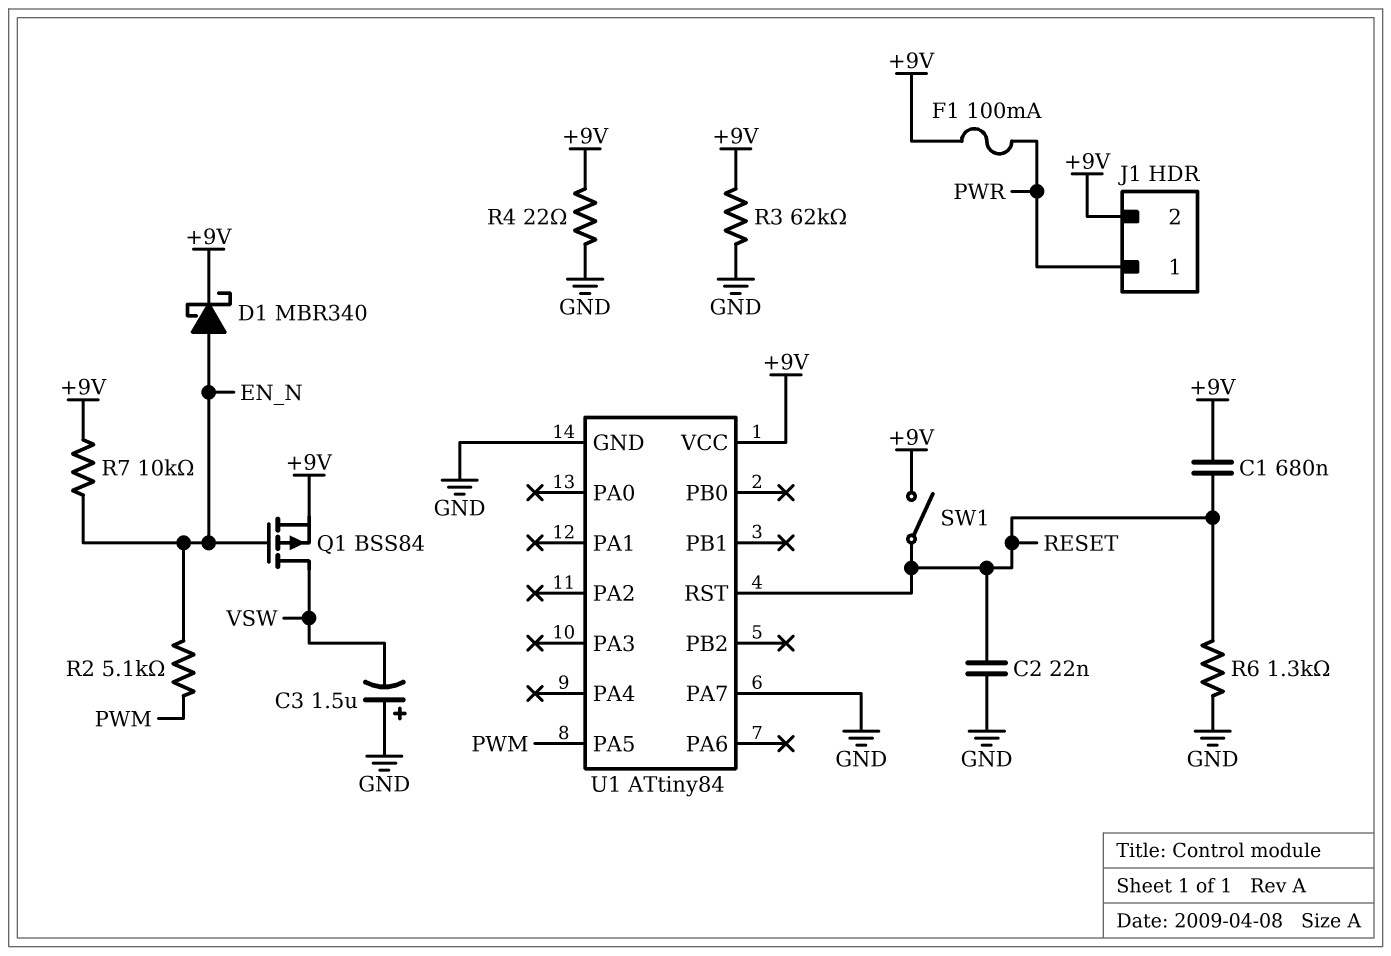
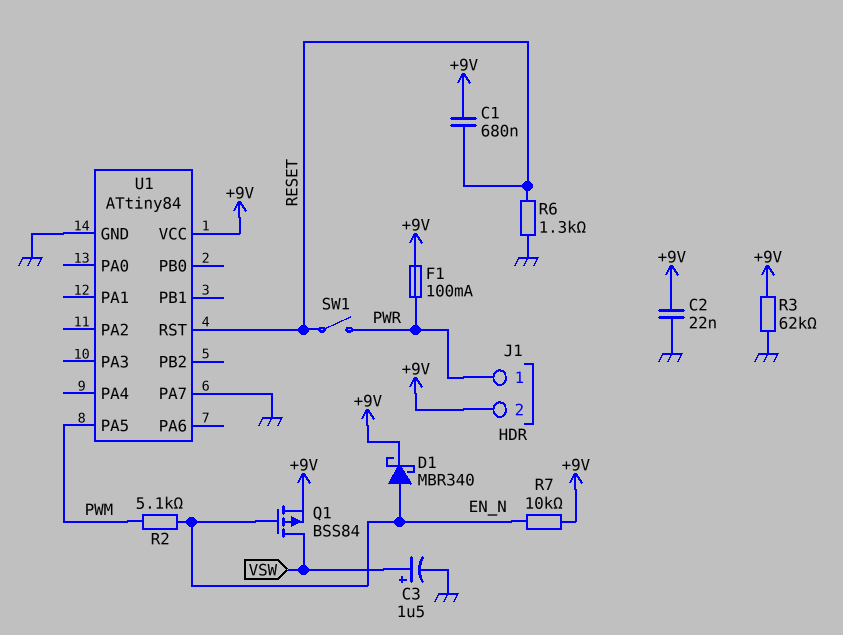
C2: 22nF (GND, RESET) -> 22nF (+9V, GND)
C3: 1.5uF (plus GND, minus VSW) -> 1.5uF (plus VSW, minus GND)
R4: 22 (+9V, GND) -> none
SW1: switch (+9V, RESET) -> switch (PWR, RESET)

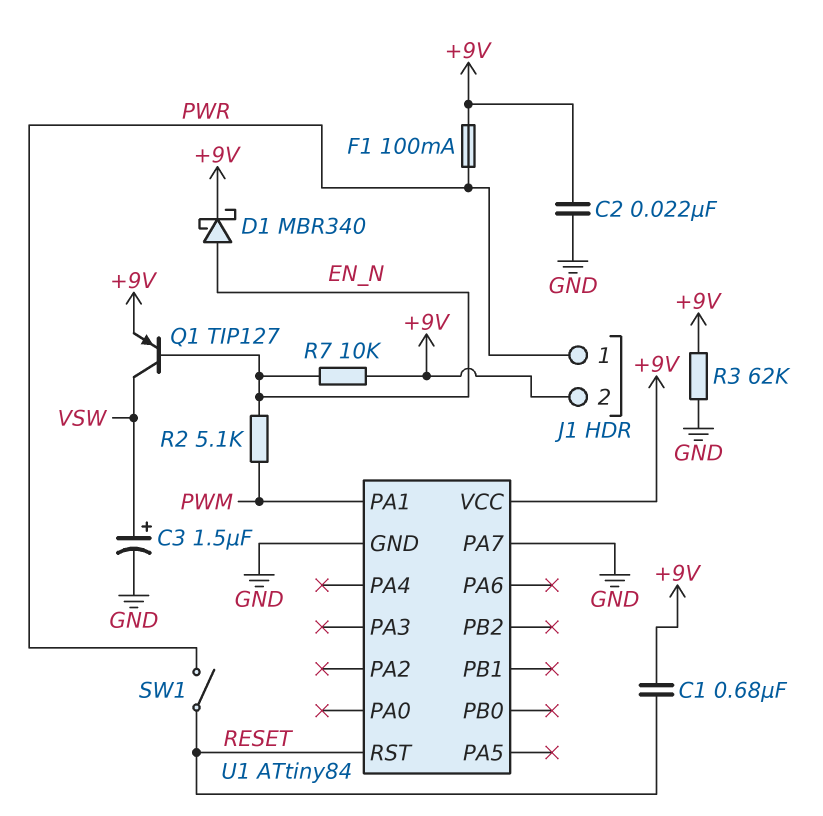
Q1: PMOS BSS84 (G EN_N, D VSW, S +9V) -> PNP TIP127 (B EN_N, C VSW, E +9V)
R6: 1.3k (GND, RESET) -> none
U1 pin PA1: none -> PWM
U1 pin PA5: PWM -> none

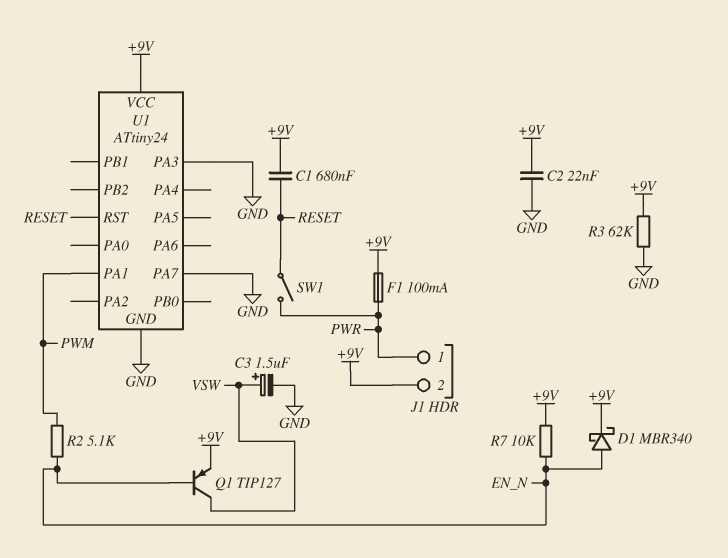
U1: ATtiny84 -> ATtiny24
U1 pin PA3: none -> GND

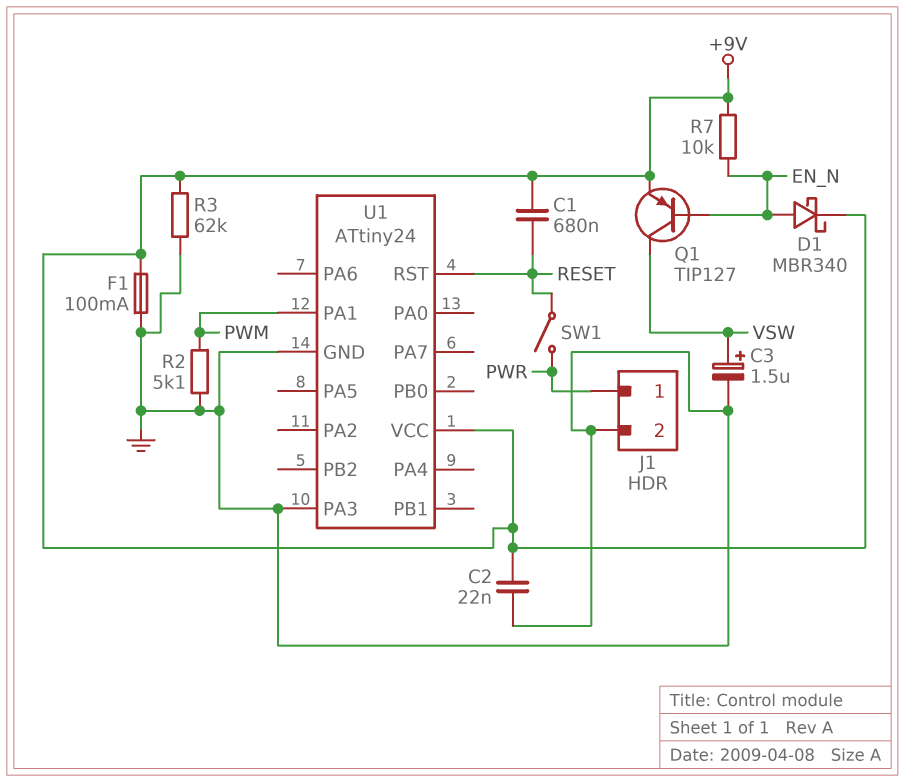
F1: 100mA (+9V, PWR) -> 100mA (+9V, GND)
J1 pin 2: +9V -> GND
R2: 5.1k (EN_N, PWM) -> 5.1k (GND, PWM)
U1 pin PA7: GND -> none

